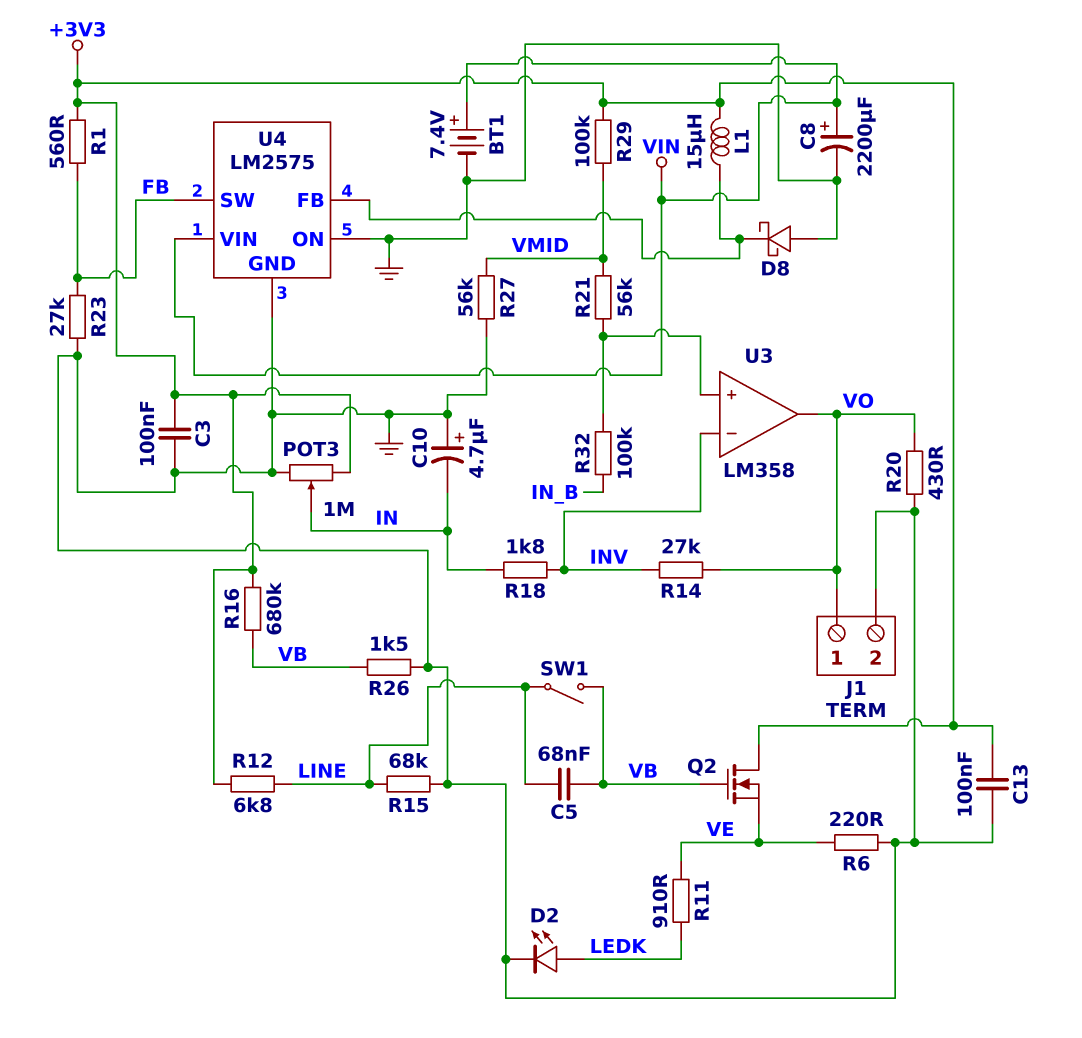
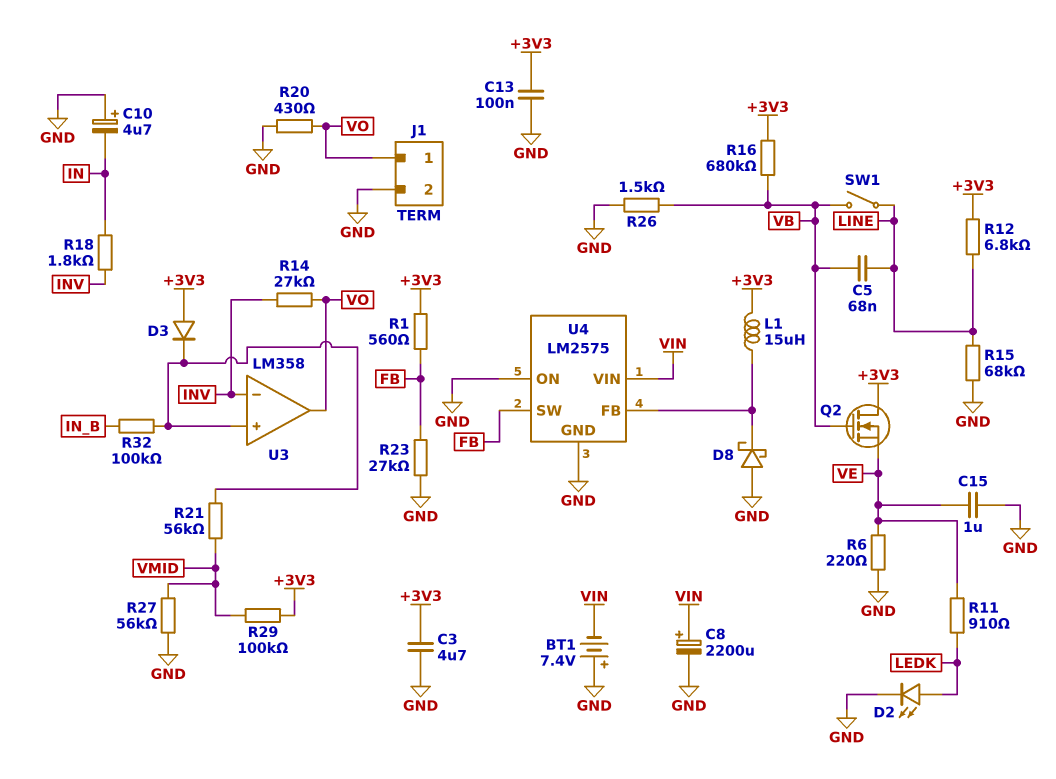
BT1: 7.4V (plus VIN, minus GND) -> 7.4V (plus GND, minus VIN)
C3: 100nF (+3V3, GND) -> 4.7uF (+3V3, GND)
C15: none -> 1uF (GND, VE)
D3: none -> diode (A +3V3, K U3/in+)
POT3: 1M (+3V3, GND, wiper IN) -> none

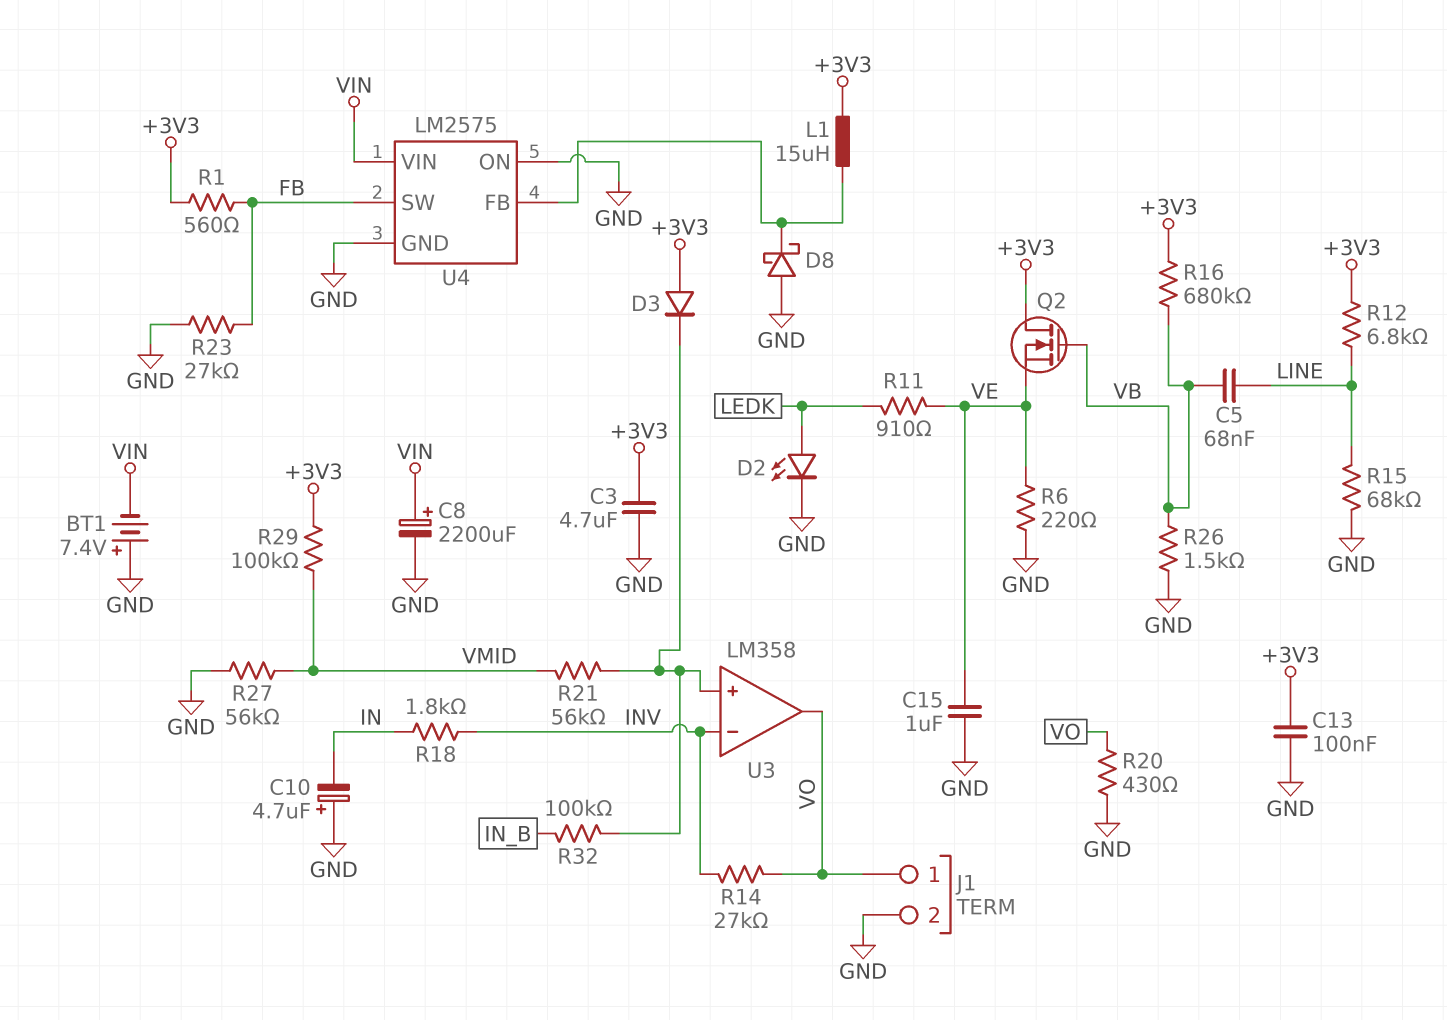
SW1: switch (LINE, VB) -> none

